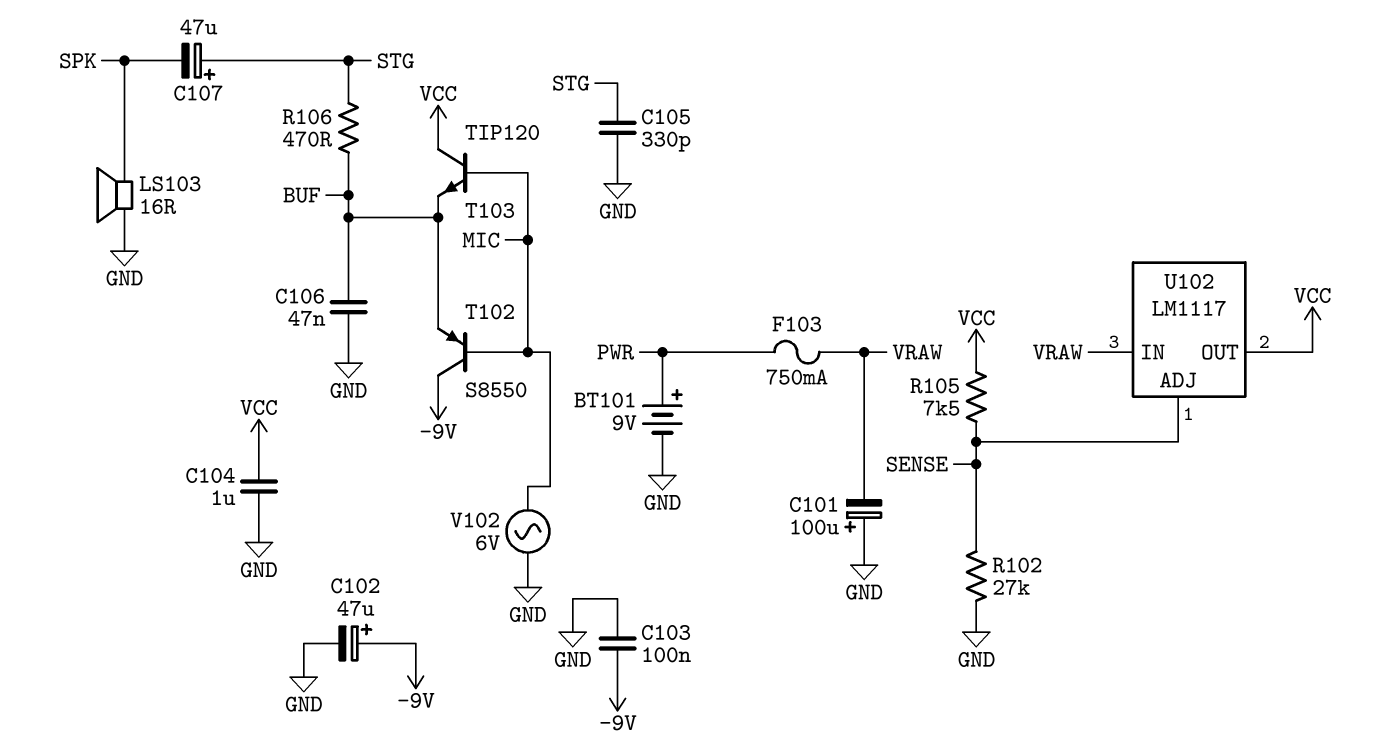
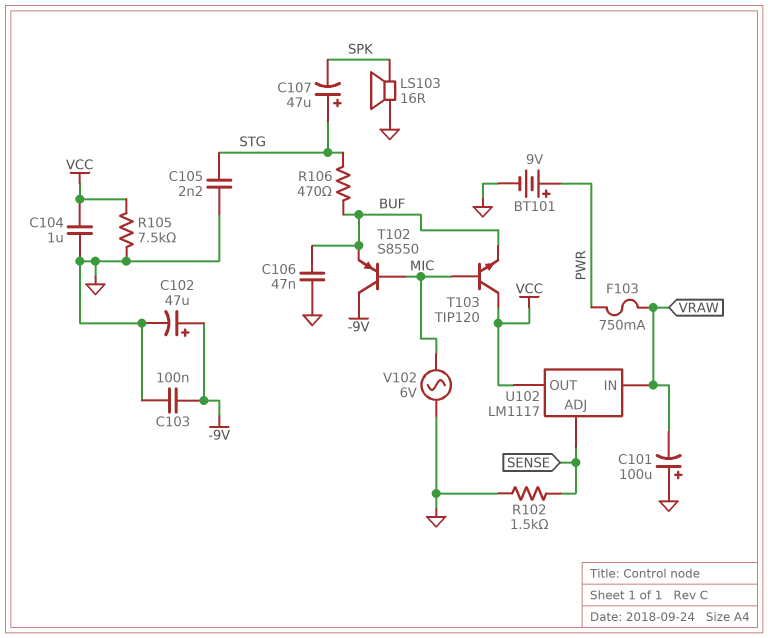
C105: 330pF (GND, STG) -> 2.2nF (GND, STG)
R102: 27k (GND, SENSE) -> 1.5k (GND, SENSE)
R105: 7.5k (SENSE, VCC) -> 7.5k (GND, VCC)

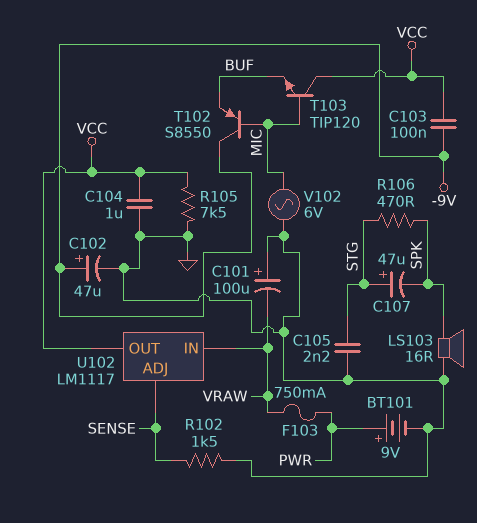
C103: 100nF (-9V, GND) -> 100nF (-9V, VCC)
C106: 47nF (BUF, GND) -> none
R106: 470 (BUF, STG) -> 470 (SPK, STG)

